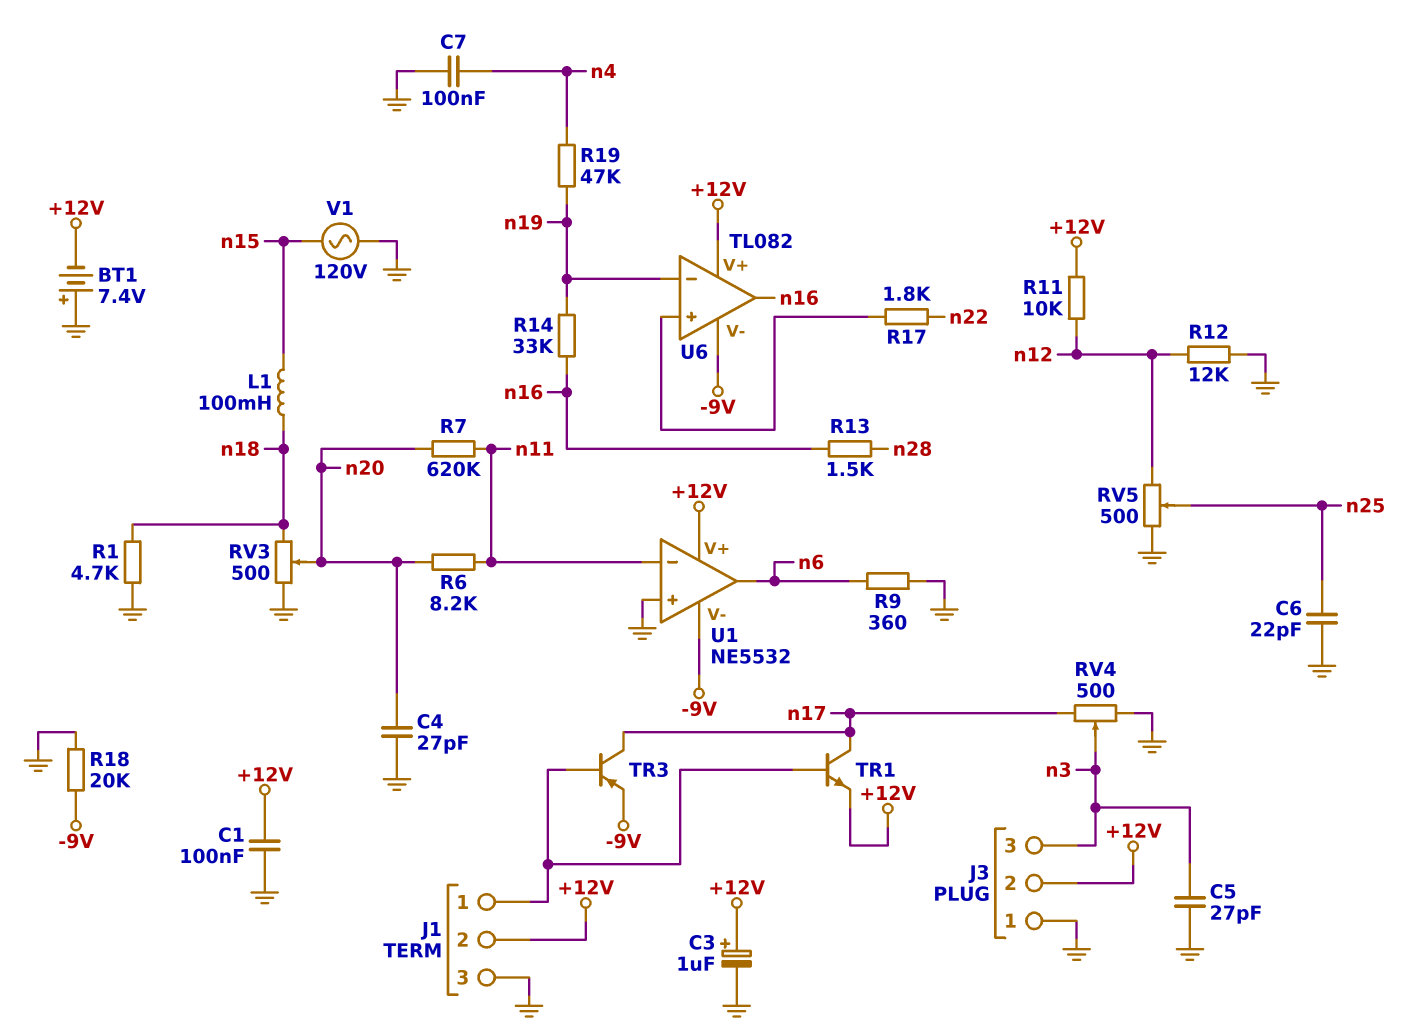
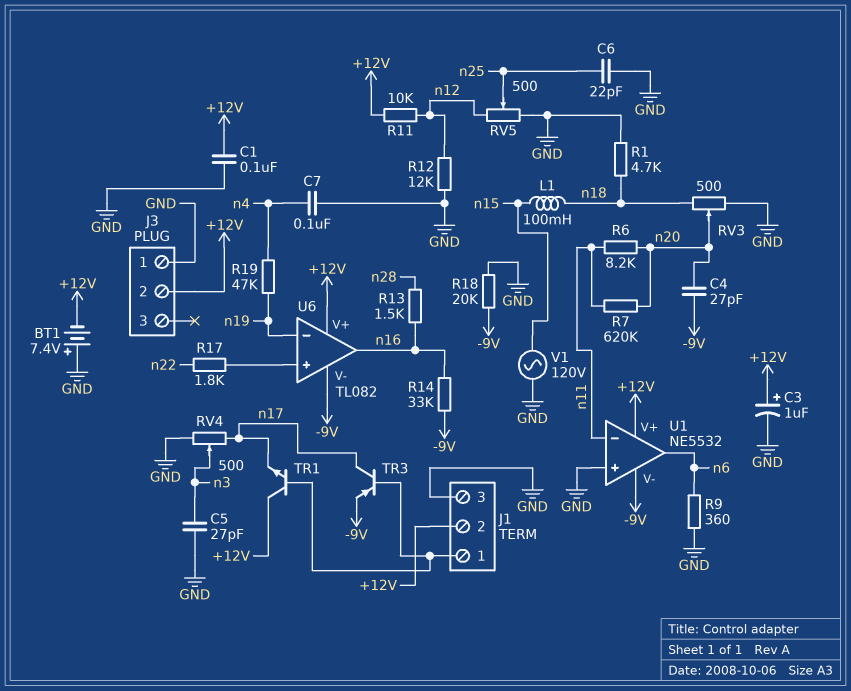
C4: 27pF (GND, n20) -> 27pF (-9V, n20)
J3 pin 3: n3 -> none
R14: 33k (n16, n19) -> 33k (-9V, n16)
TR1: NPN (B J1/1, C n17, E +12V) -> NPN (B J1/1, C +12V, E n17)

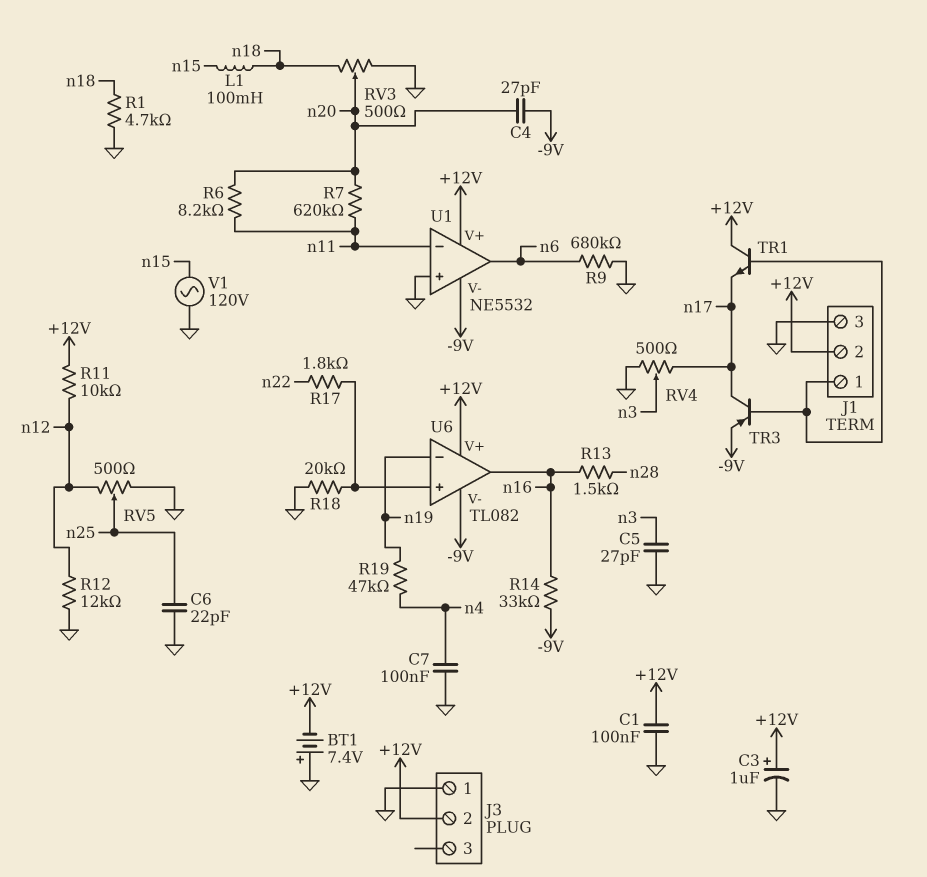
R9: 360 (GND, n6) -> 680k (GND, n6)
R18: 20k (-9V, GND) -> 20k (GND, U6/in+)

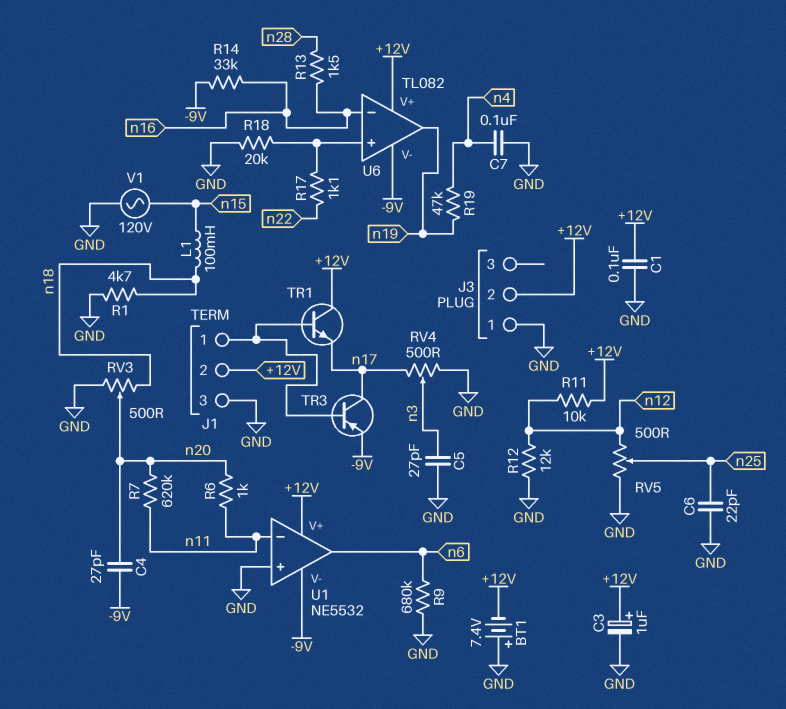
R6: 8.2k (n11, n20) -> 1k (n11, n20)
R17: 1.8k (U6/in+, n22) -> 1.1k (U6/in+, n22)
U6 pin in-: n19 -> n16
U6 pin out: n16 -> n19

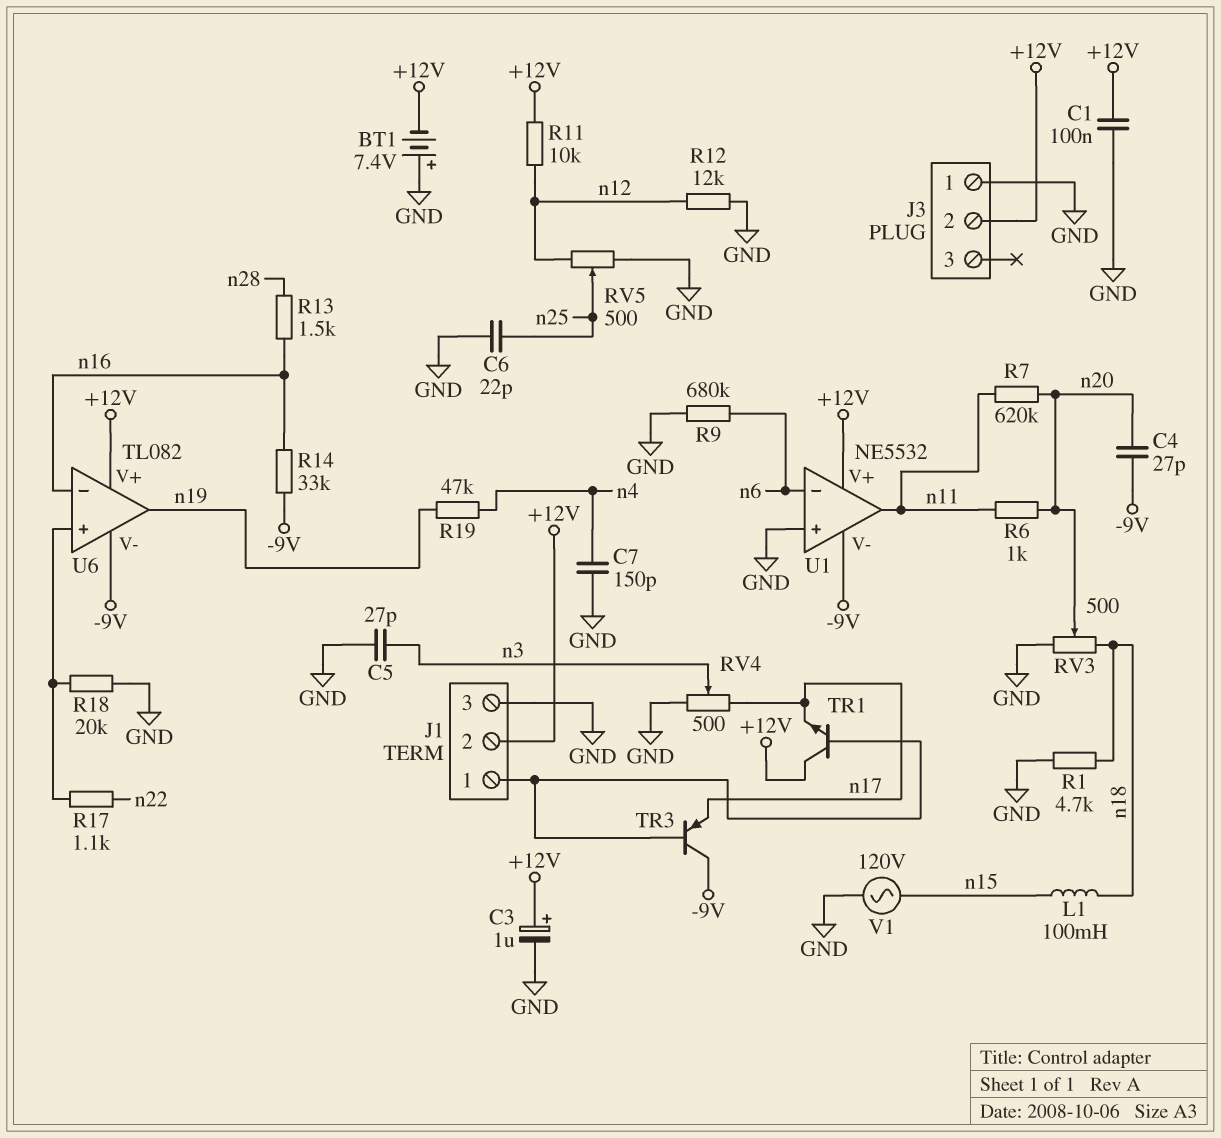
C7: 100nF (GND, n4) -> 150pF (GND, n4)
TR3: PNP (B J1/1, C n17, E -9V) -> PNP (B J1/1, C -9V, E n17)
U1 pin in-: n11 -> n6
U1 pin out: n6 -> n11

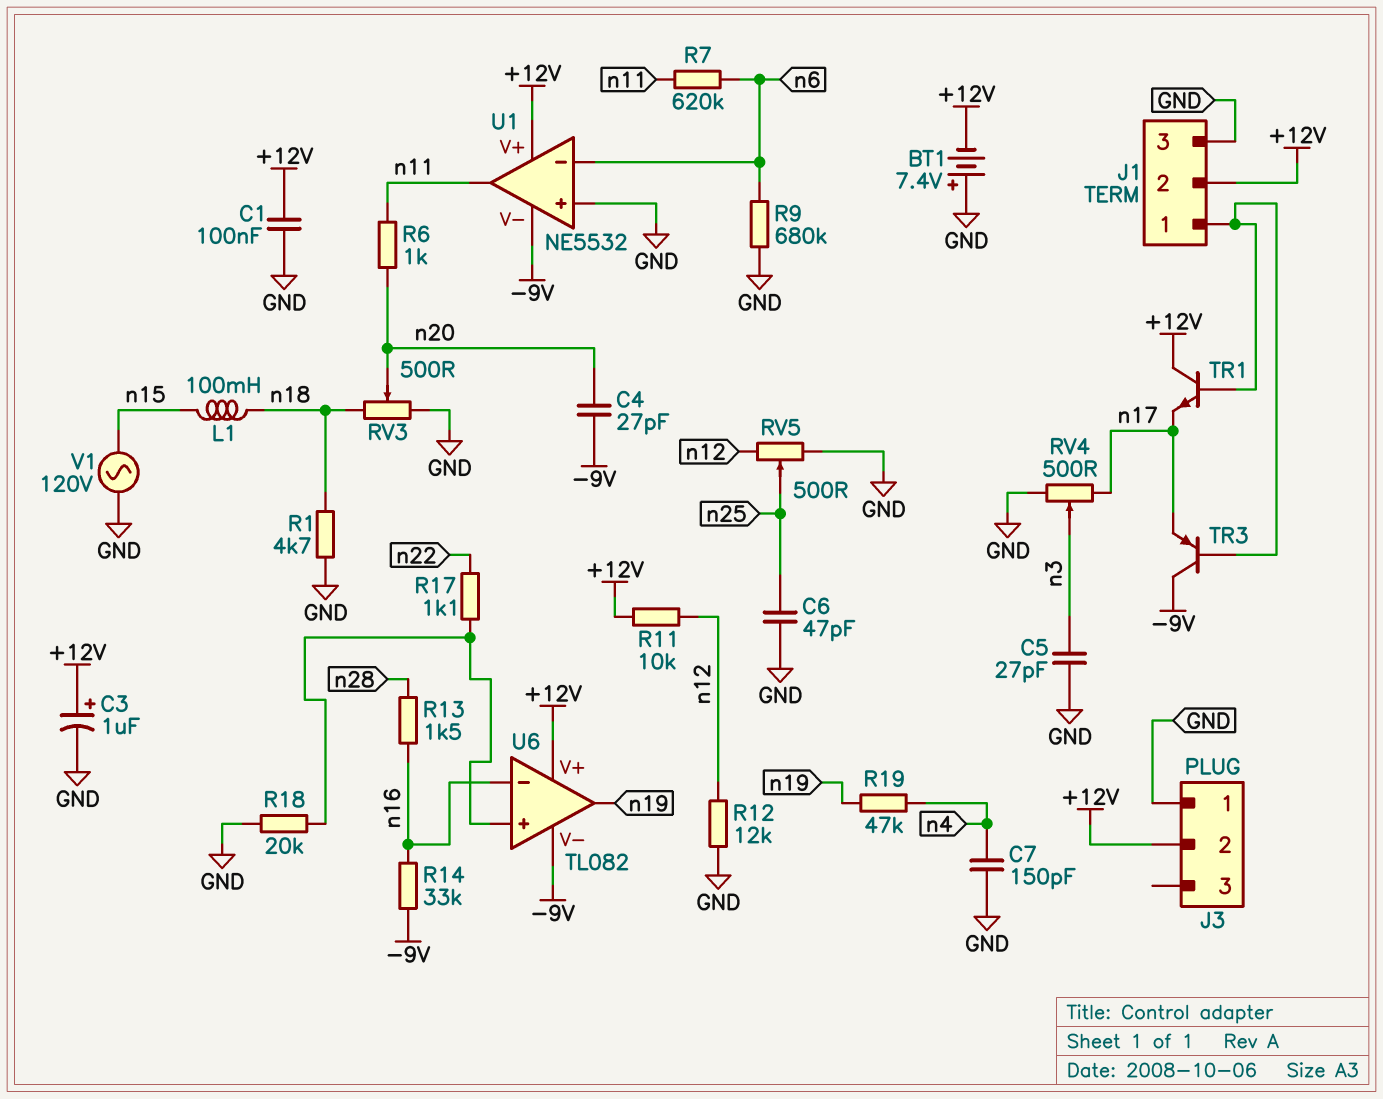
C6: 22pF (GND, n25) -> 47pF (GND, n25)
R7: 620k (n11, n20) -> 620k (n6, n11)

